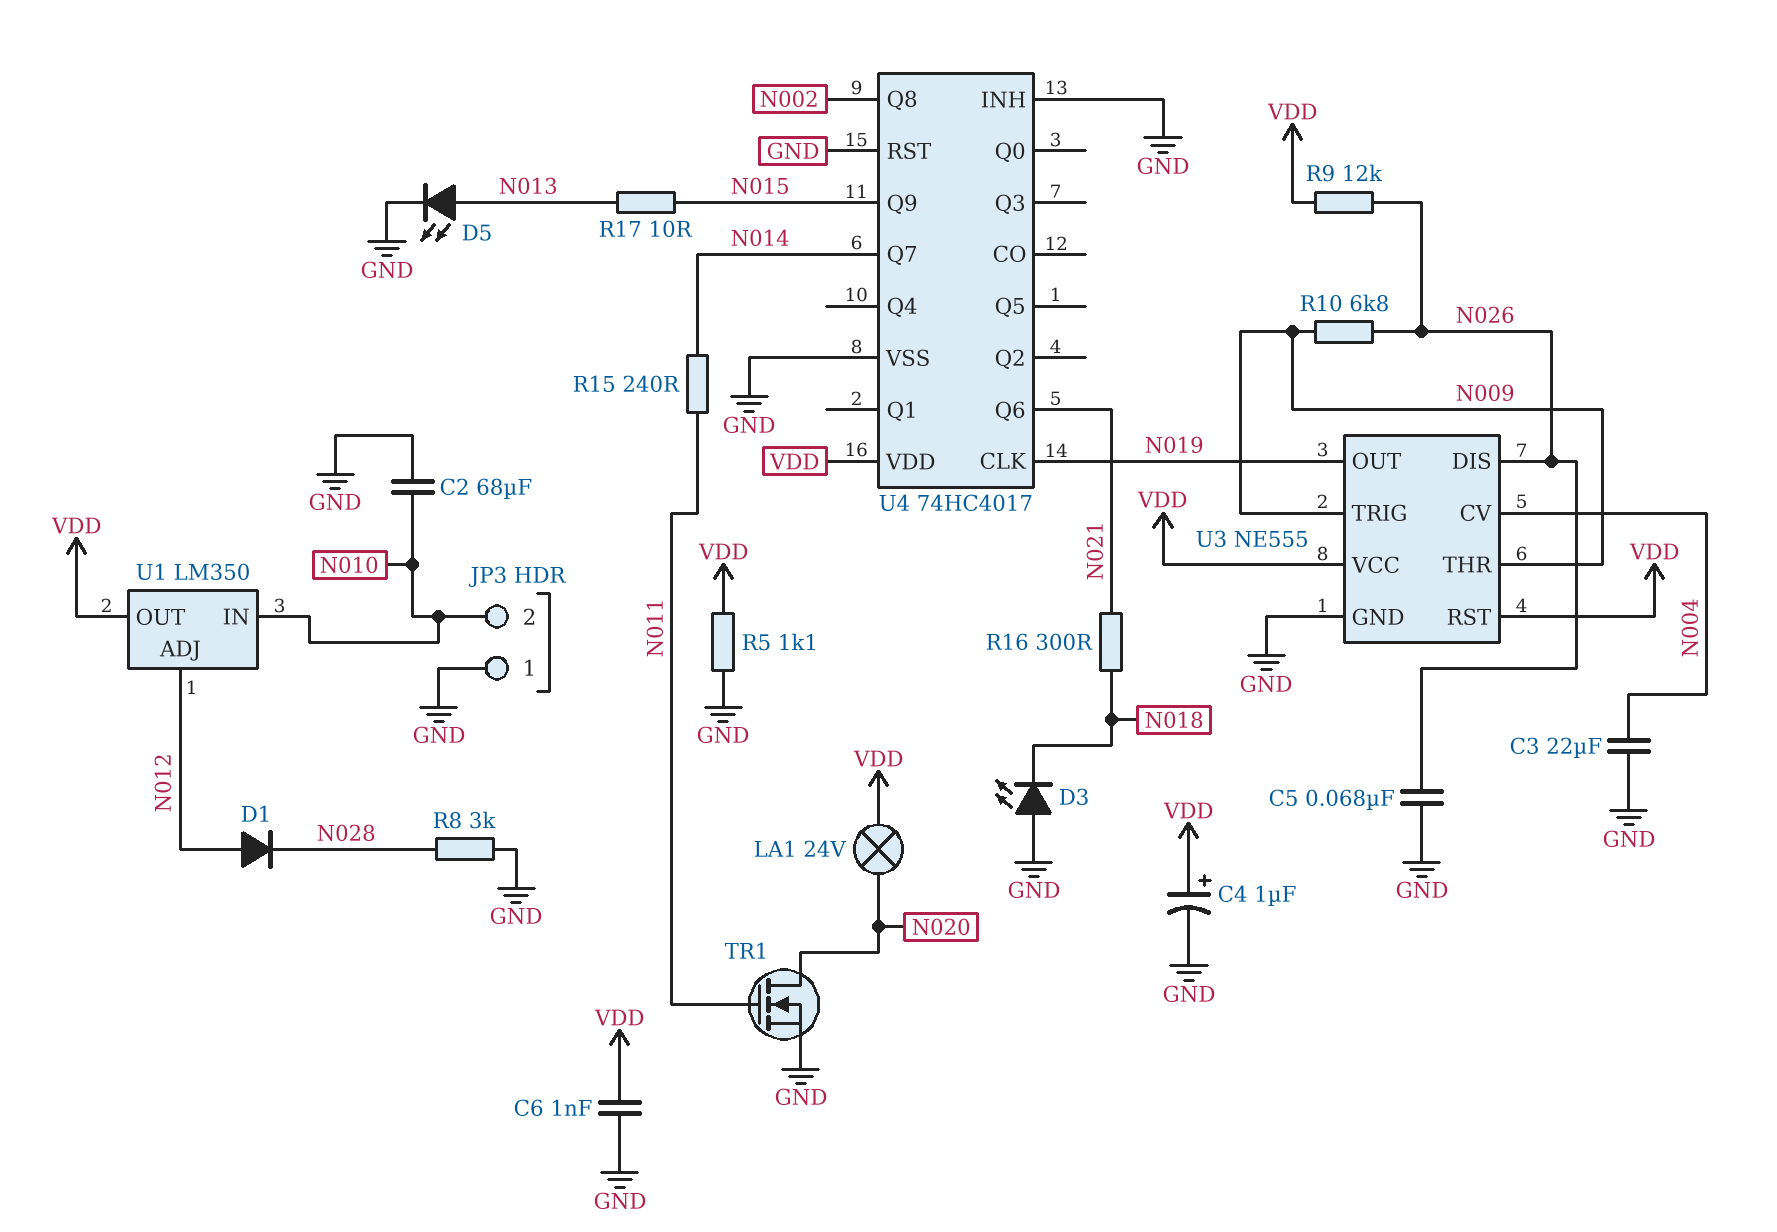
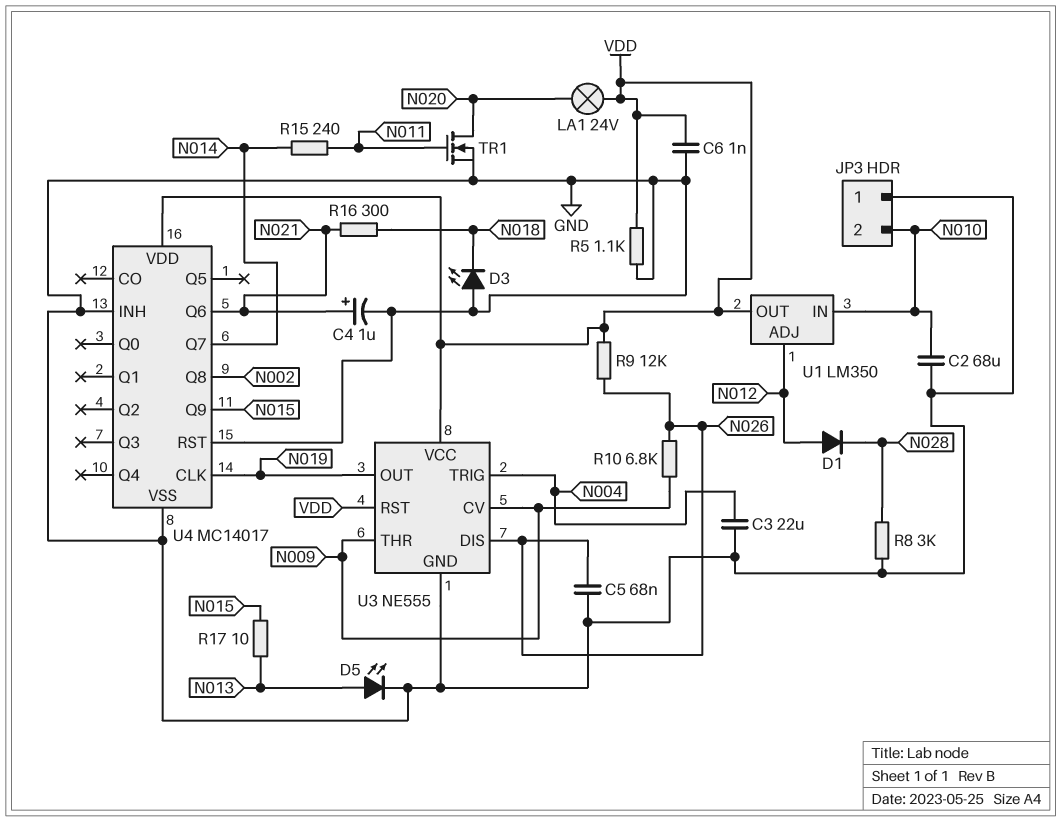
C4: 1uF (plus VDD, minus GND) -> 1uF (plus N021, minus GND)
U3 pin CV: N004 -> N009
U3 pin TRIG: N009 -> N004
U4: 74HC4017 -> MC14017

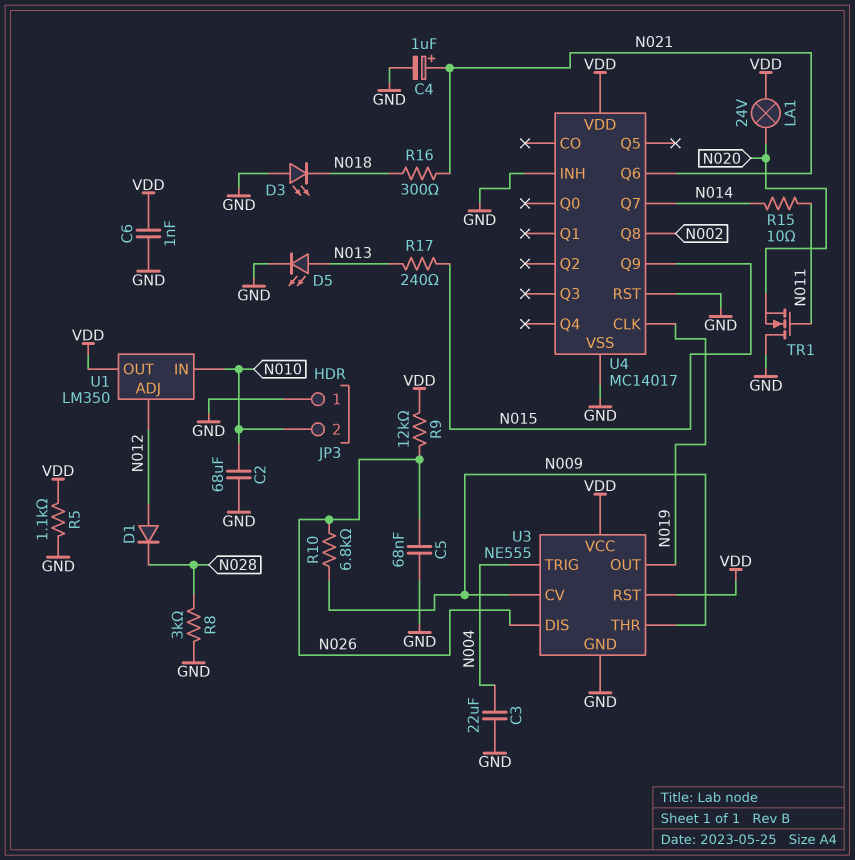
R15: 240 (N011, N014) -> 10 (N011, N014)
R17: 10 (N013, N015) -> 240 (N013, N015)
TR1: NMOS (G N011, D N020, S GND) -> NMOS (G N011, D GND, S N020)

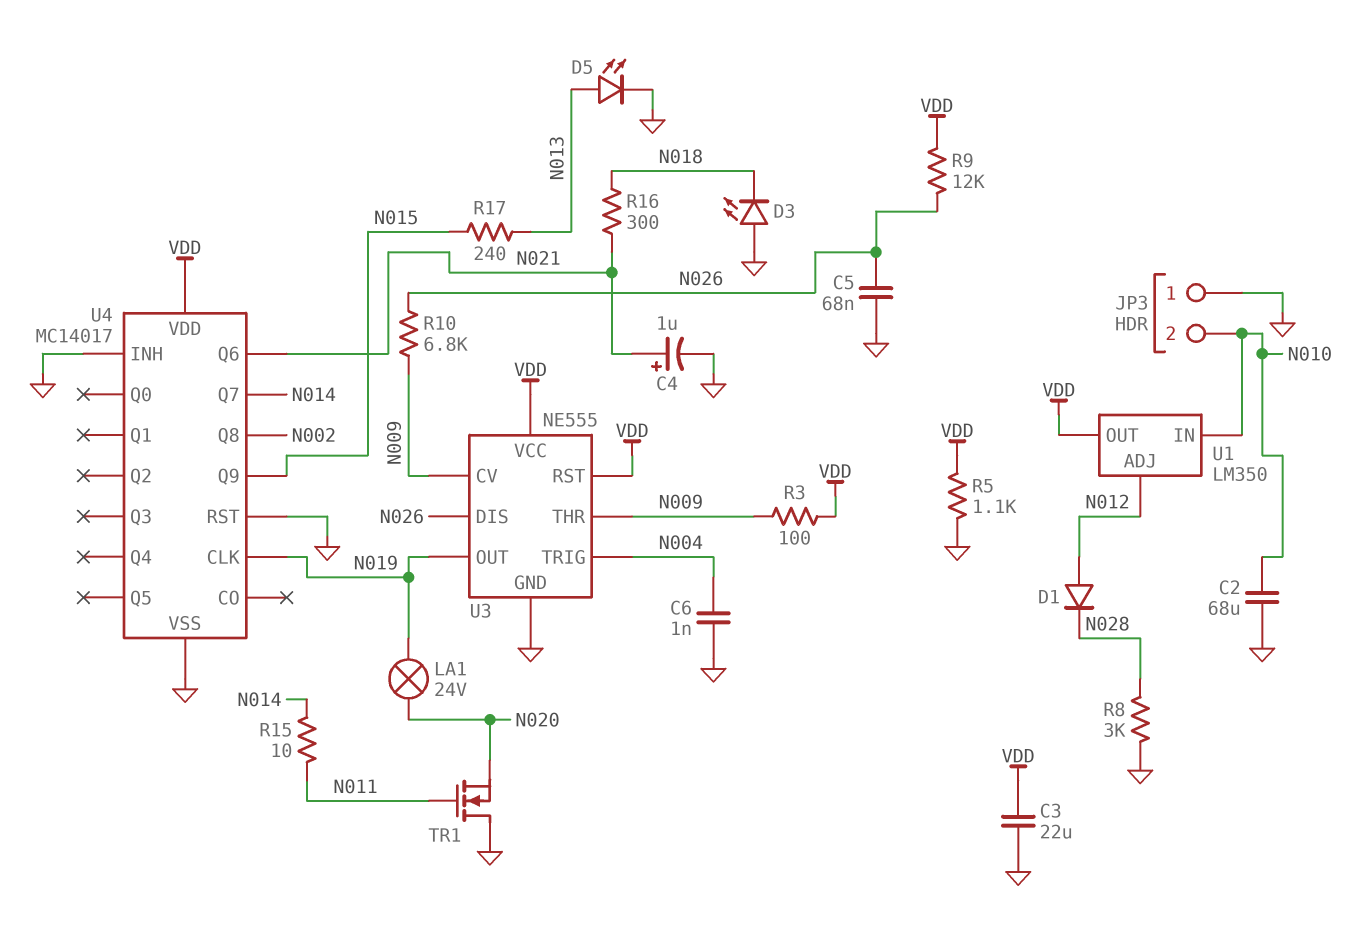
C3: 22uF (GND, N004) -> 22uF (GND, VDD)
C6: 1nF (GND, VDD) -> 1nF (GND, N004)
LA1: lamp 24V (N020, VDD) -> lamp 24V (N019, N020)
R3: none -> 100 (N009, VDD)

